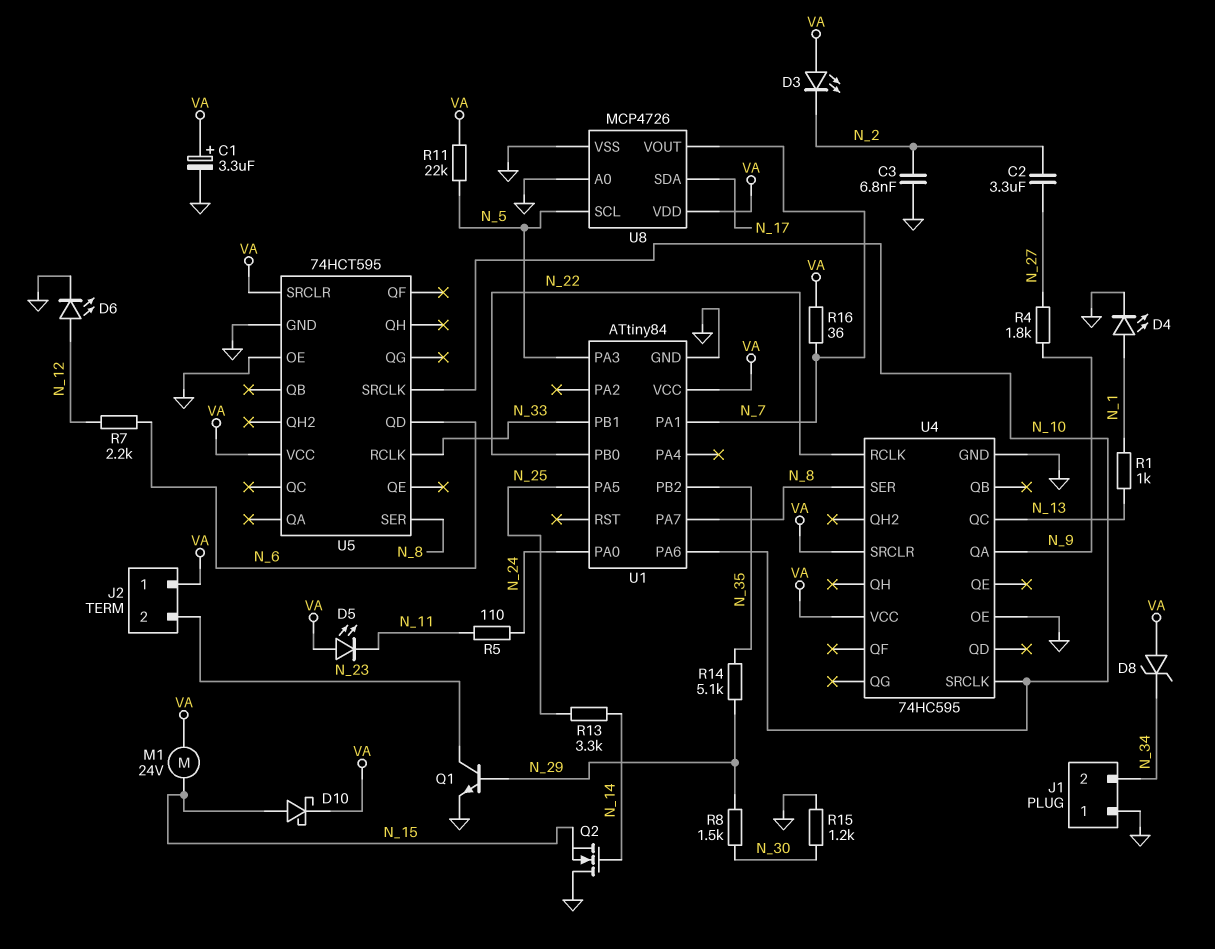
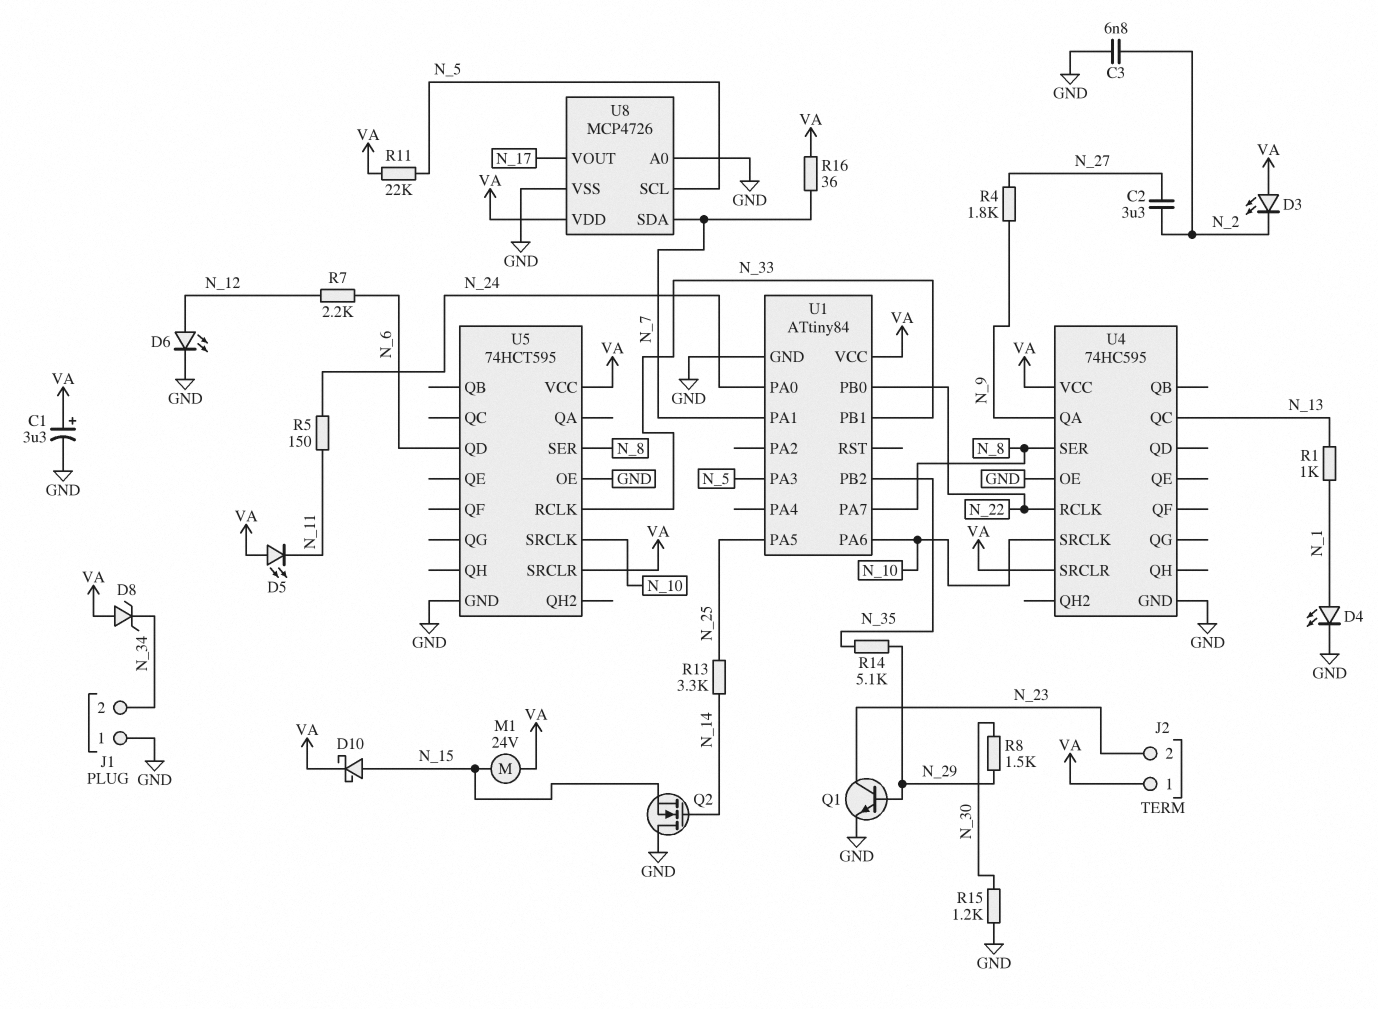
R5: 110 (N_11, N_24) -> 150 (N_11, N_24)
U8 pin SDA: N_17 -> N_7
U8 pin VOUT: N_7 -> N_17

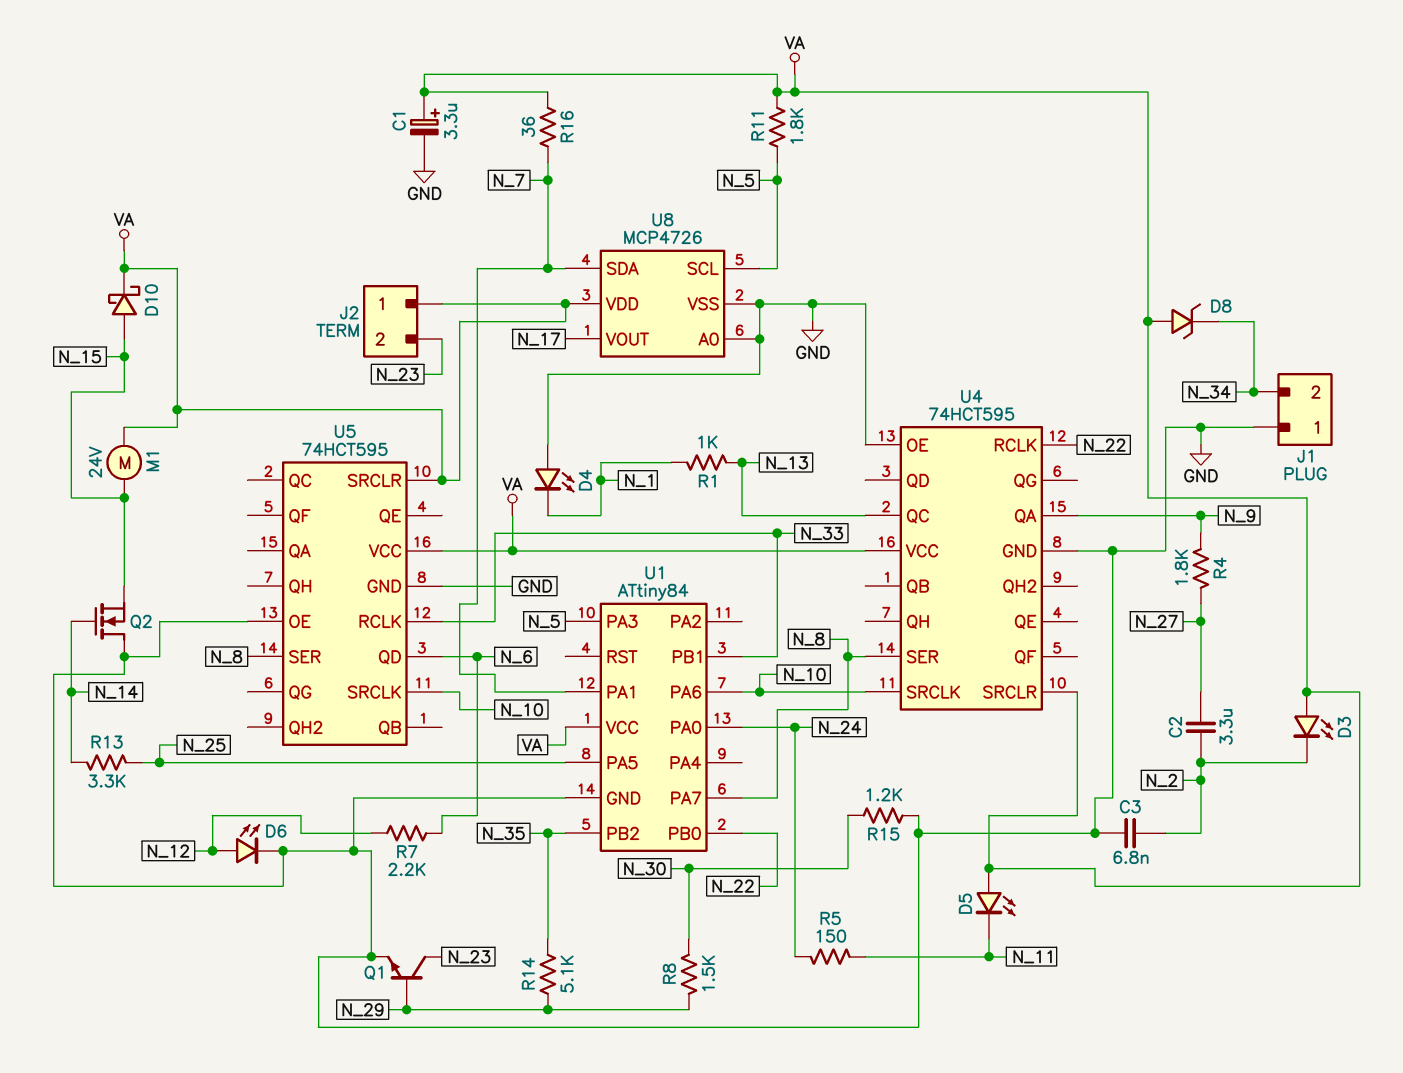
D4: LED (A N_1, K GND) -> LED (A GND, K N_1)
R11: 22k (N_5, VA) -> 1.8k (N_5, VA)
U4: 74HC595 -> 74HCT595

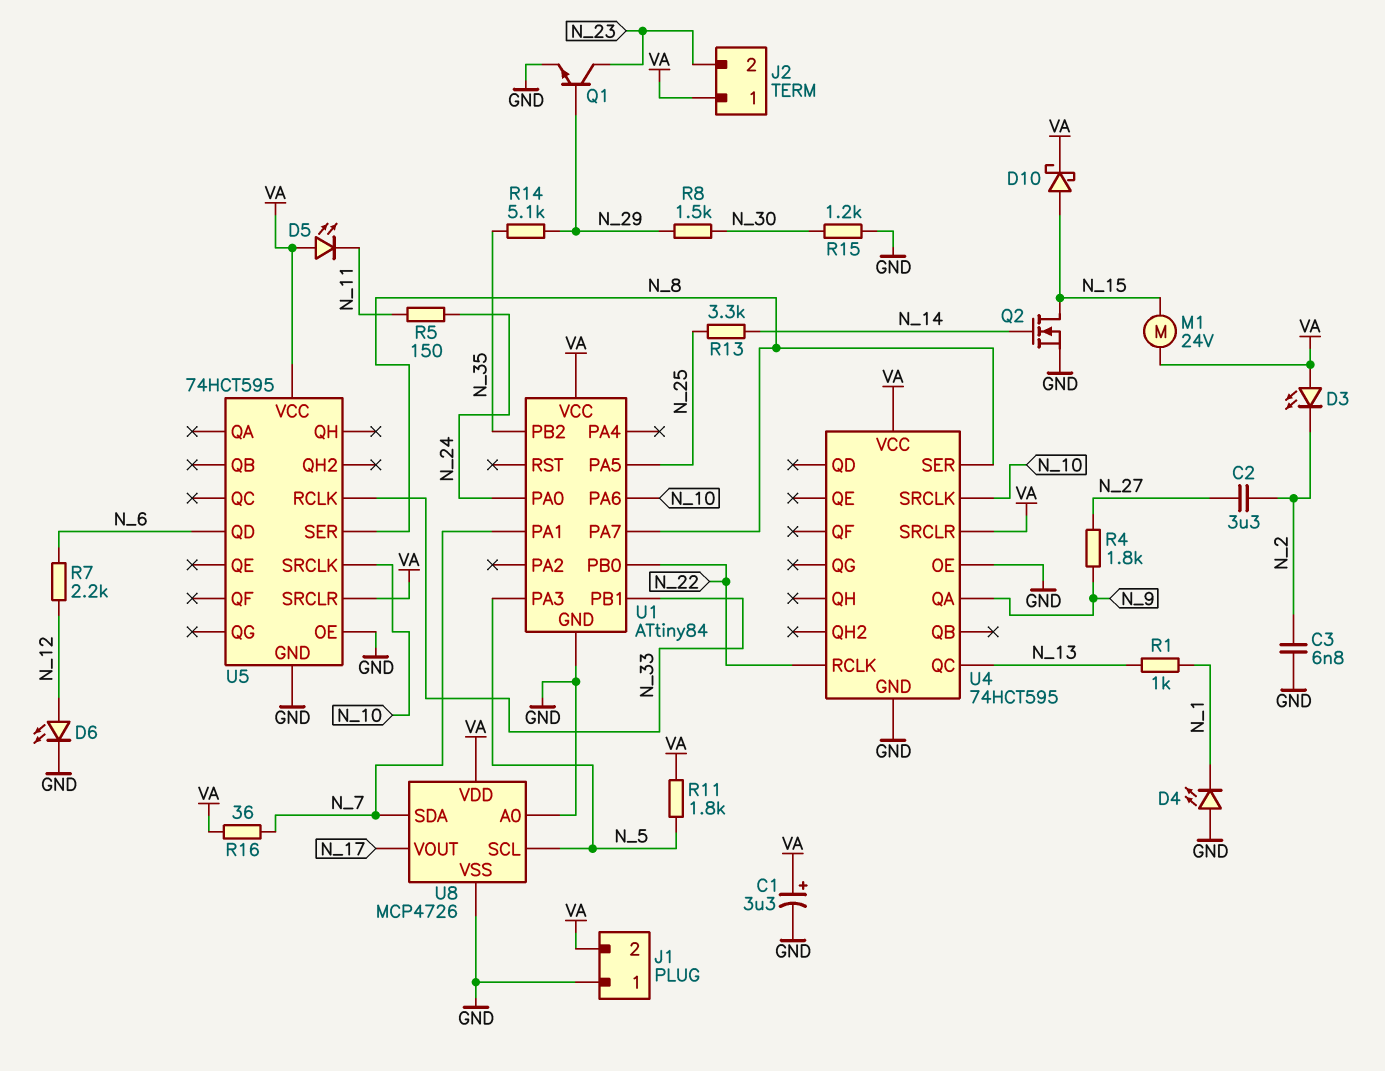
D8: zener (A VA, K N_34) -> none
J1 pin 2: N_34 -> VA
Q2: NMOS (G N_14, D GND, S N_15) -> NMOS (G N_14, D N_15, S GND)

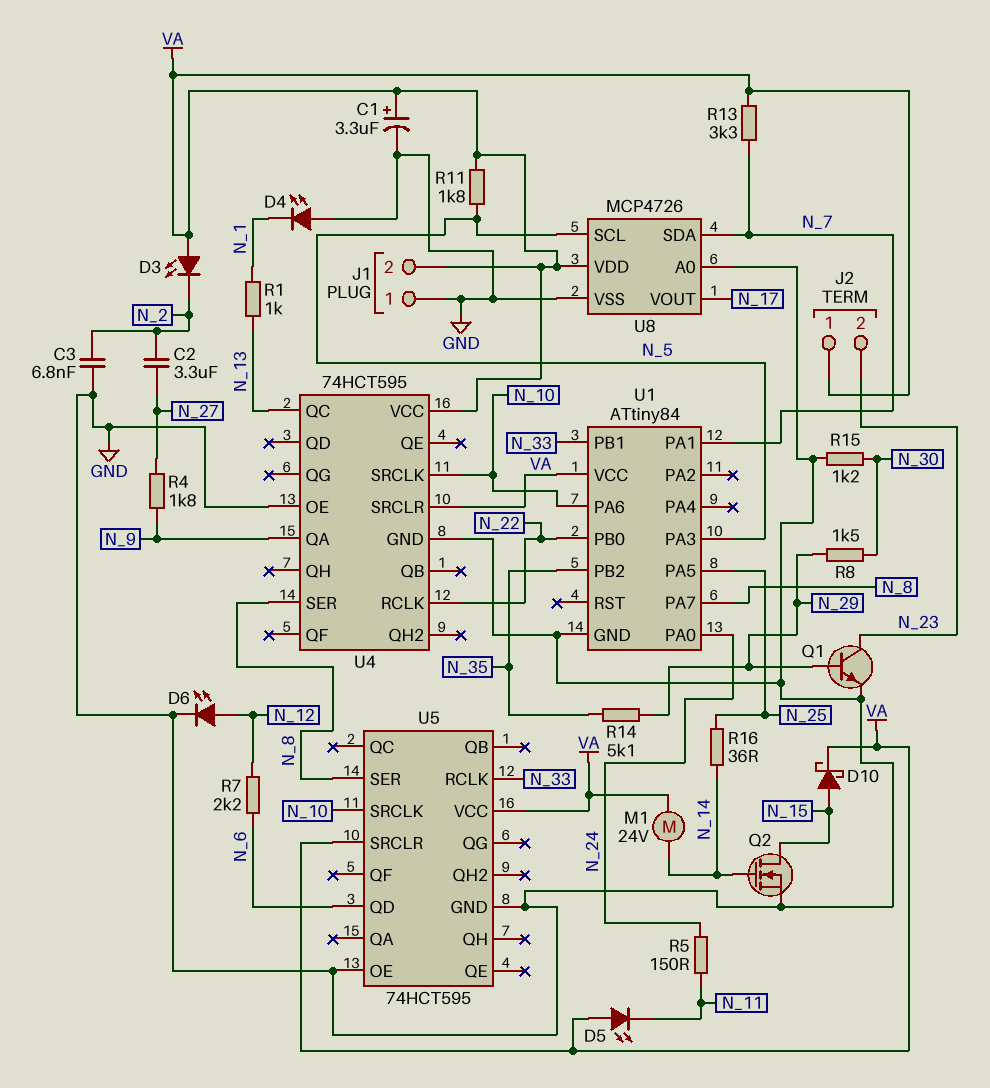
M1: motor 24V (N_15, VA) -> motor 24V (N_14, VA)
R13: 3.3k (N_14, N_25) -> 3.3k (N_7, VA)
R16: 36 (N_7, VA) -> 36 (N_14, N_25)

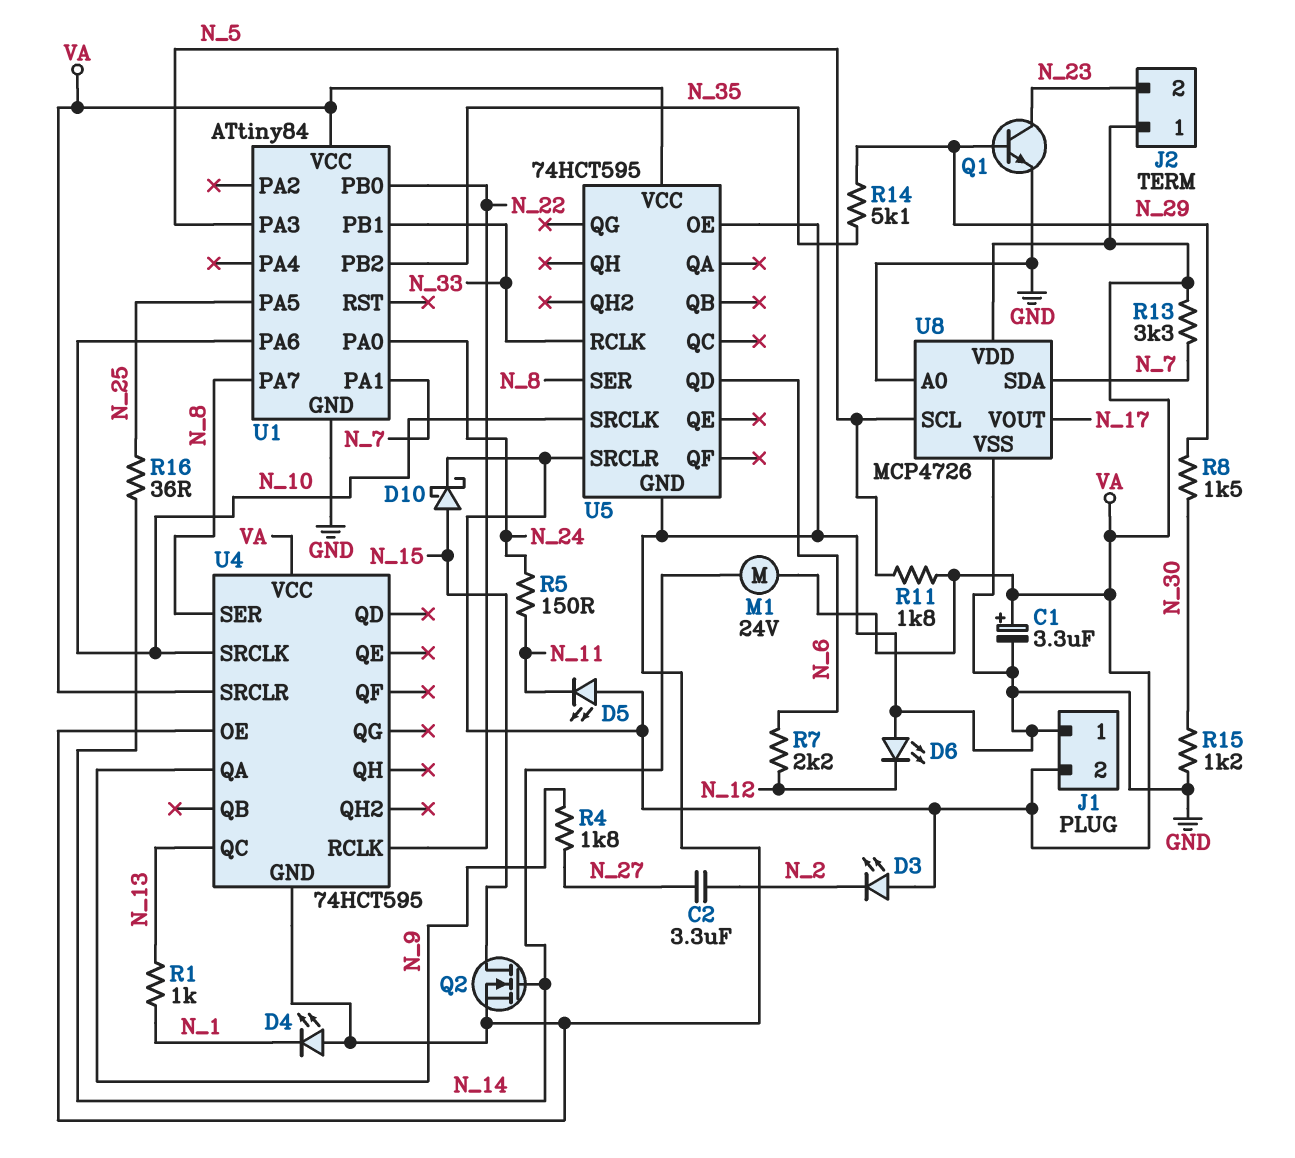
C3: 6.8nF (GND, N_2) -> none
D6: LED (A N_12, K GND) -> LED (A GND, K N_12)

